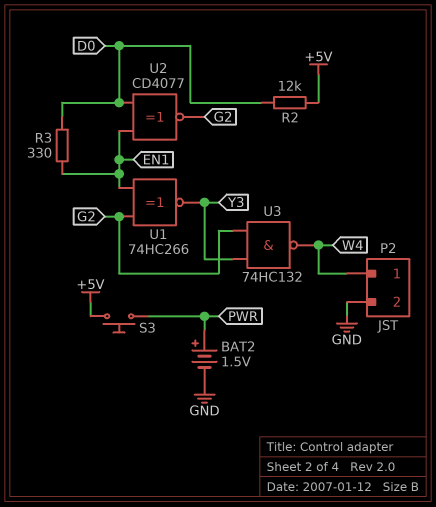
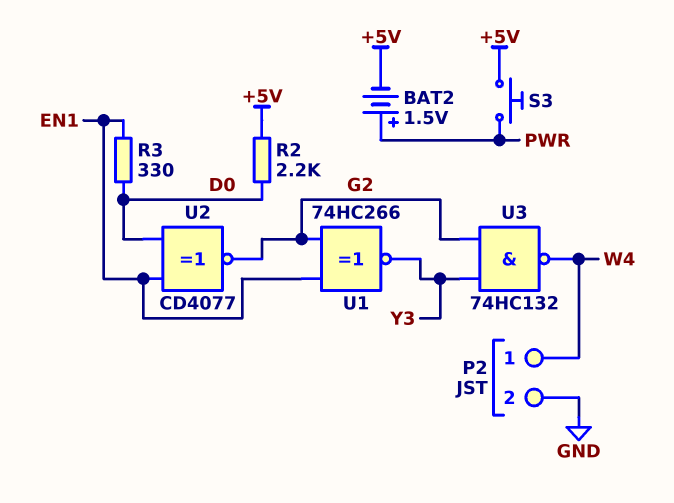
BAT2: 1.5V (plus PWR, minus GND) -> 1.5V (plus PWR, minus +5V)
R2: 12k (+5V, D0) -> 2.2k (+5V, D0)

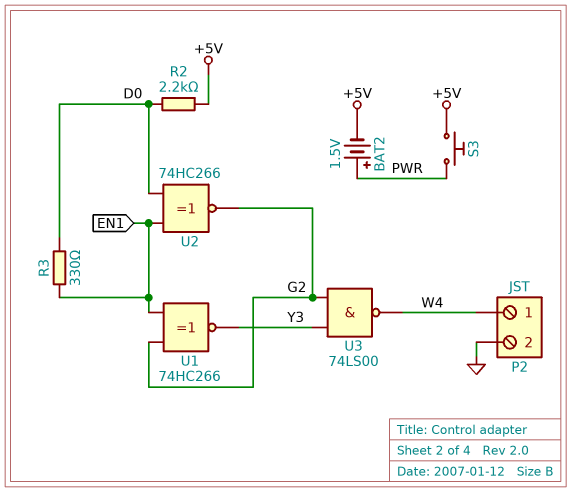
U2: XNOR CD4077 (in D0, in EN1, out G2) -> XNOR 74HC266 (in D0, in EN1, out G2)
U3: NAND 74HC132 (in G2, in Y3, out W4) -> NAND 74LS00 (in G2, in Y3, out W4)

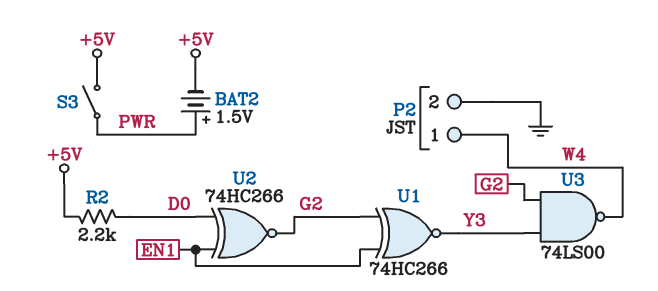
R3: 330 (D0, EN1) -> none
S3: button (+5V, PWR) -> switch (+5V, PWR)

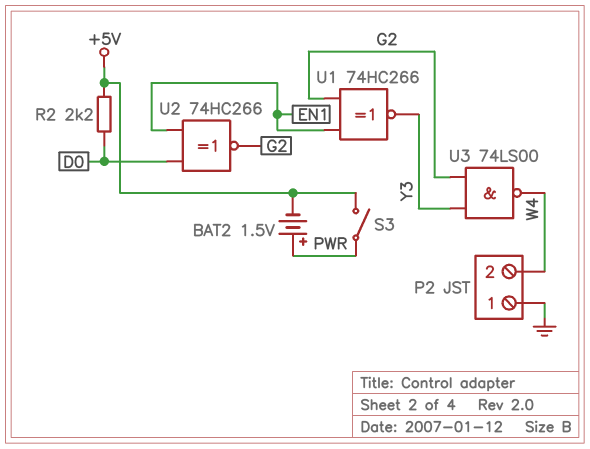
P2 pin 1: W4 -> GND
P2 pin 2: GND -> W4

